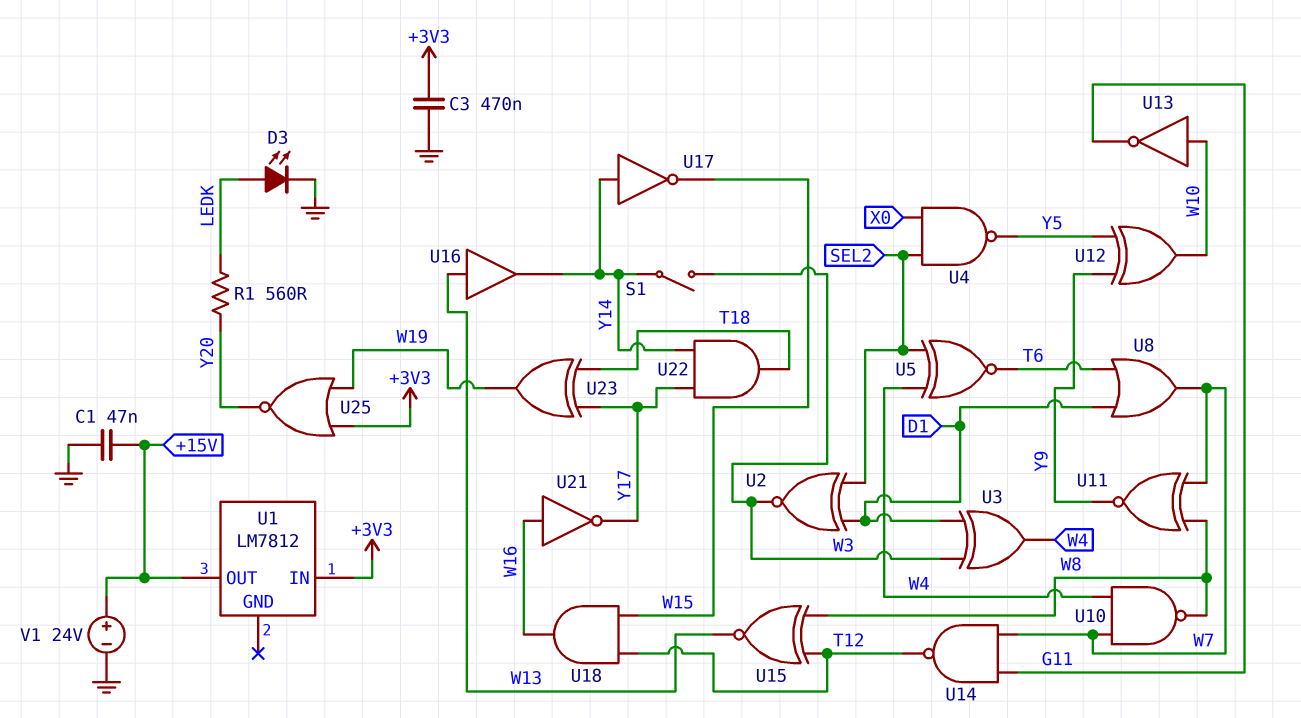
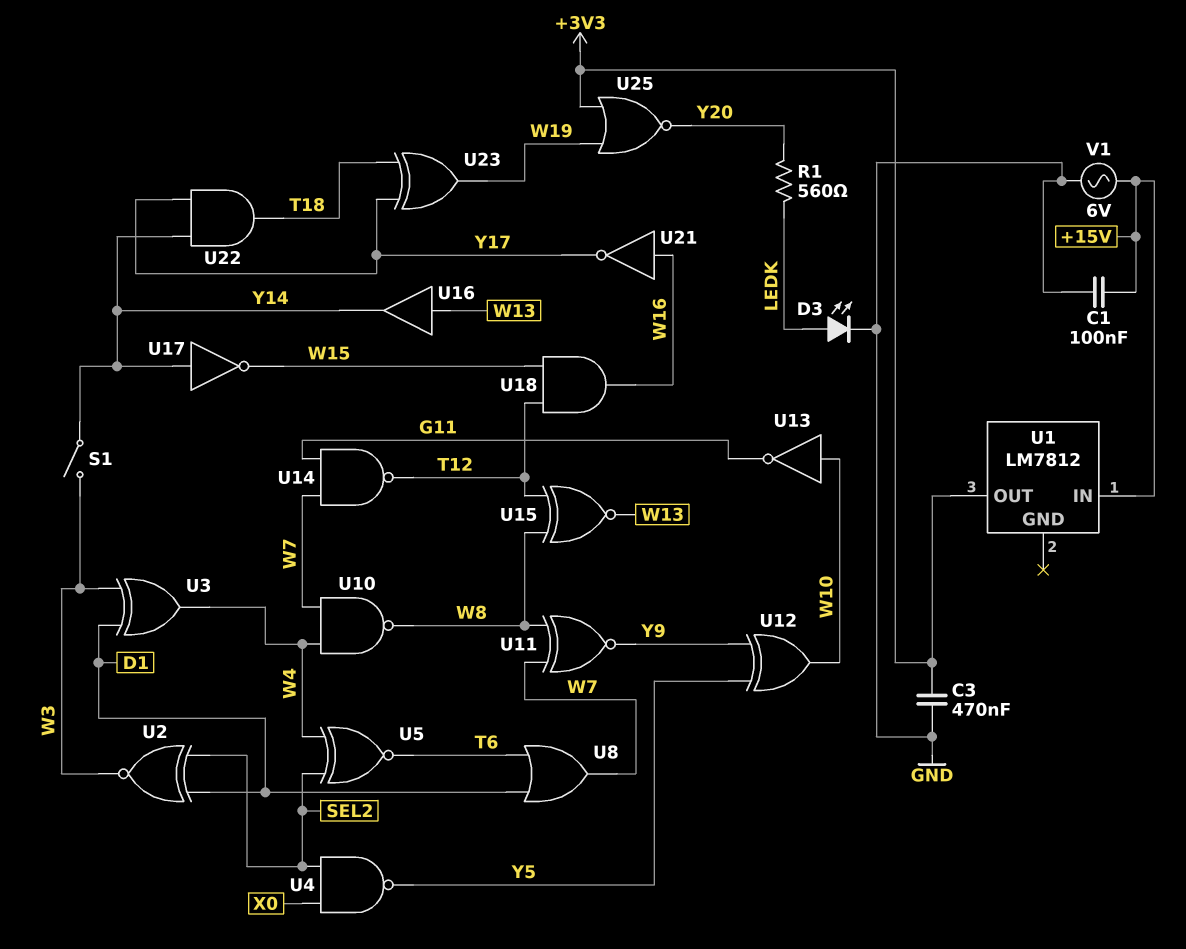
C1: 47nF (+15V, GND) -> 100nF (+15V, GND)
U1 pin IN: +3V3 -> +15V
U1 pin OUT: +15V -> +3V3
V1: 24V (plus +15V, minus GND) -> AC 6V (+15V, GND)

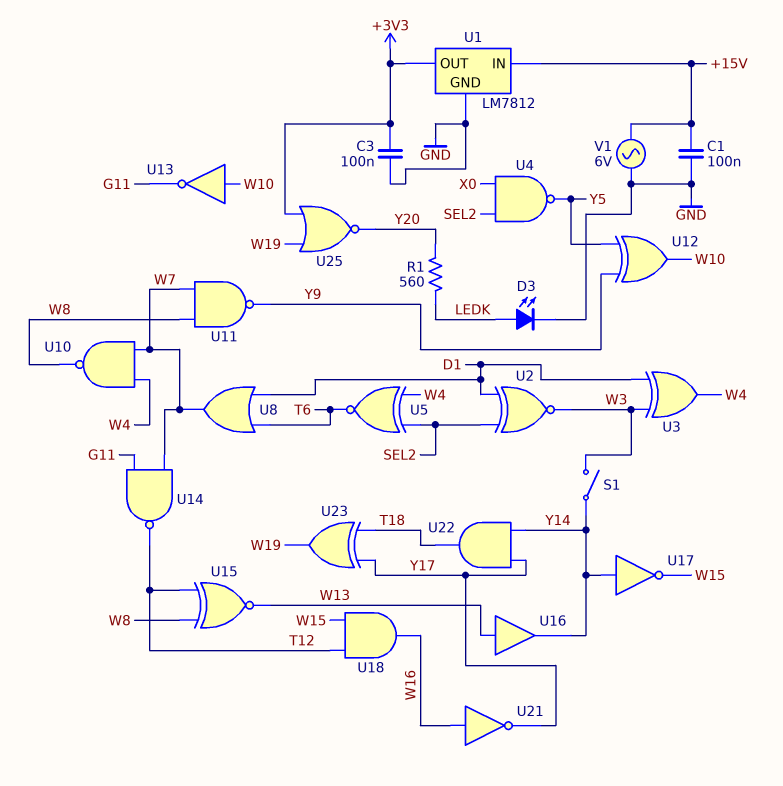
C3: 470nF (+3V3, GND) -> 100nF (+3V3, GND)
U1 pin GND: none -> GND
U11: XNOR (in W7, in W8, out Y9) -> NAND (in W7, in W8, out Y9)

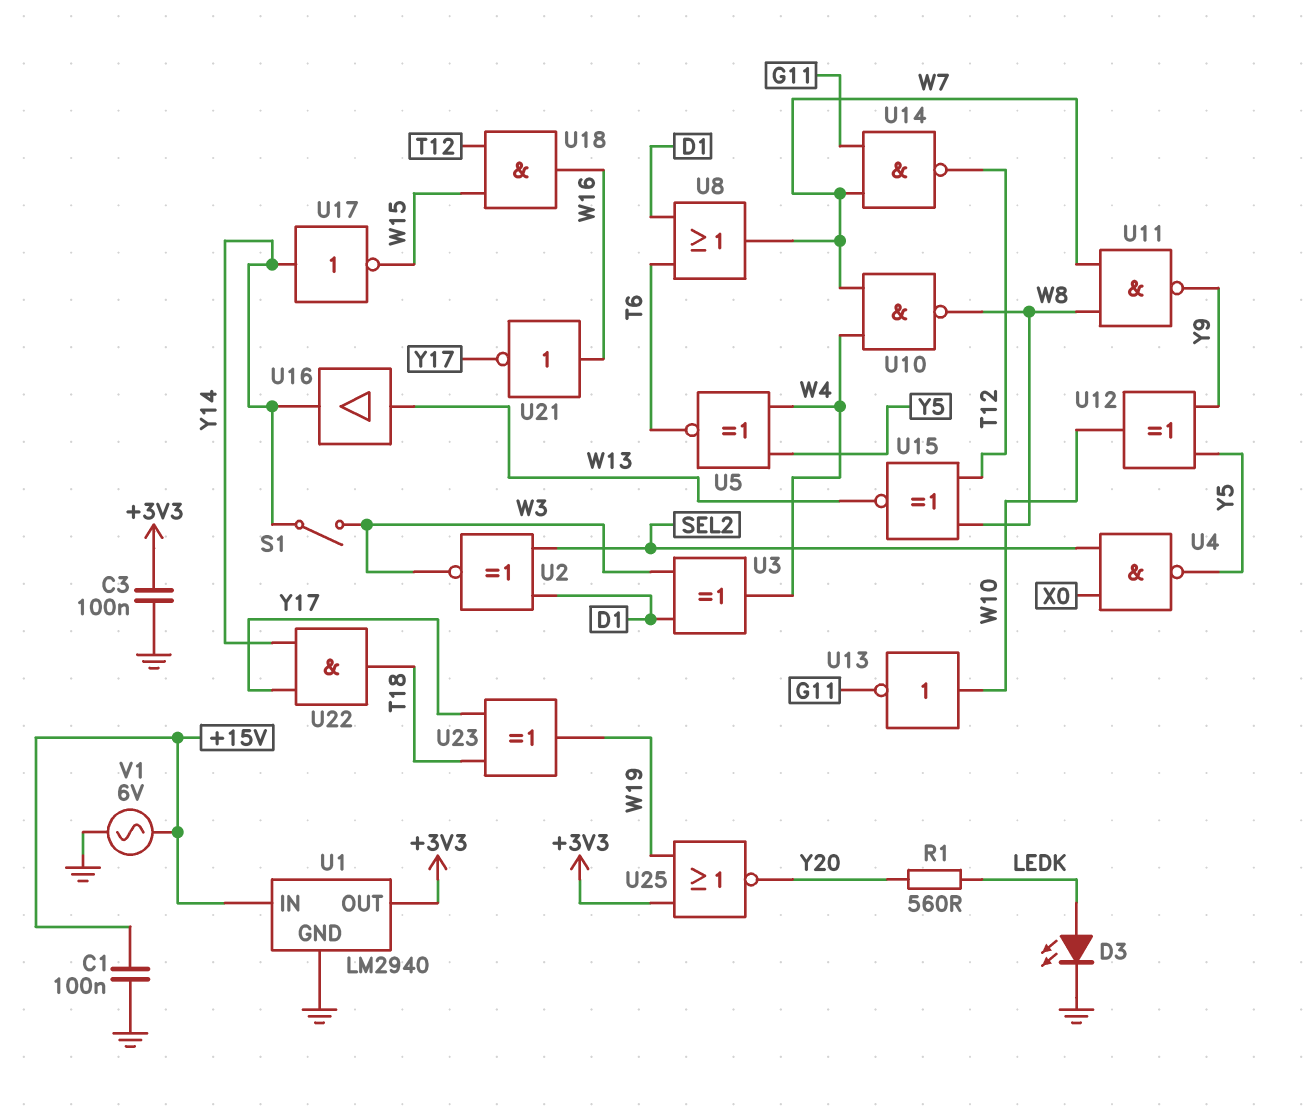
U1: LM7812 -> LM2940
U5: XNOR (in SEL2, in W4, out T6) -> XNOR (in W4, in Y5, out T6)

